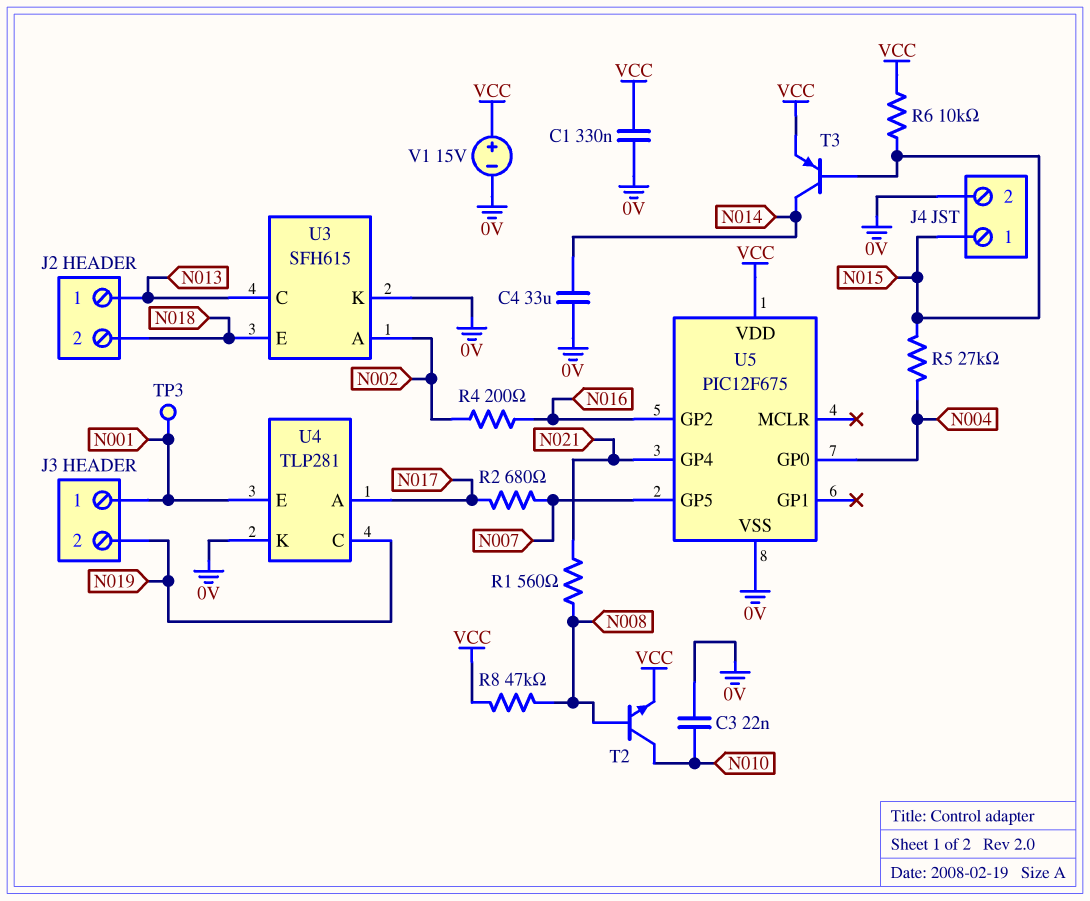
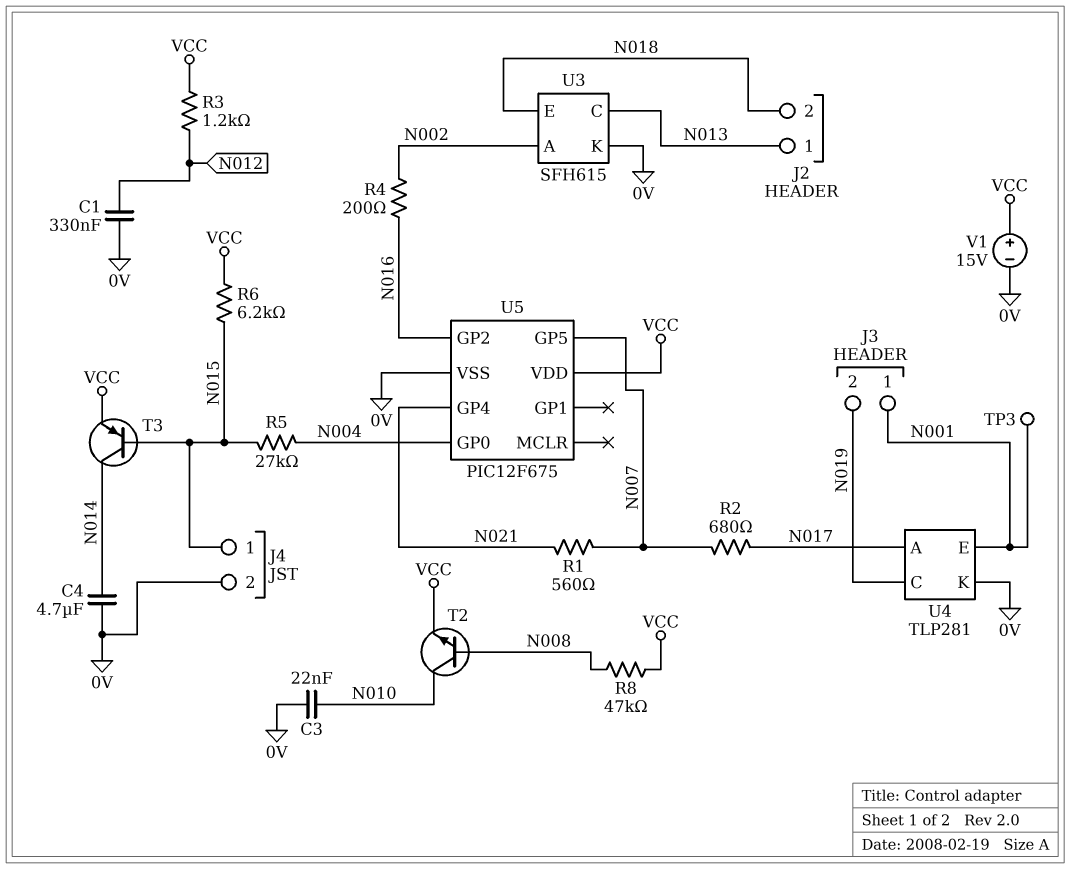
C1: 330nF (0V, VCC) -> 330nF (0V, N012)
C4: 33uF (0V, N014) -> 4.7uF (0V, N014)
R1: 560 (N008, N021) -> 560 (N007, N021)
R3: none -> 1.2k (N012, VCC)
R6: 10k (N015, VCC) -> 6.2k (N015, VCC)

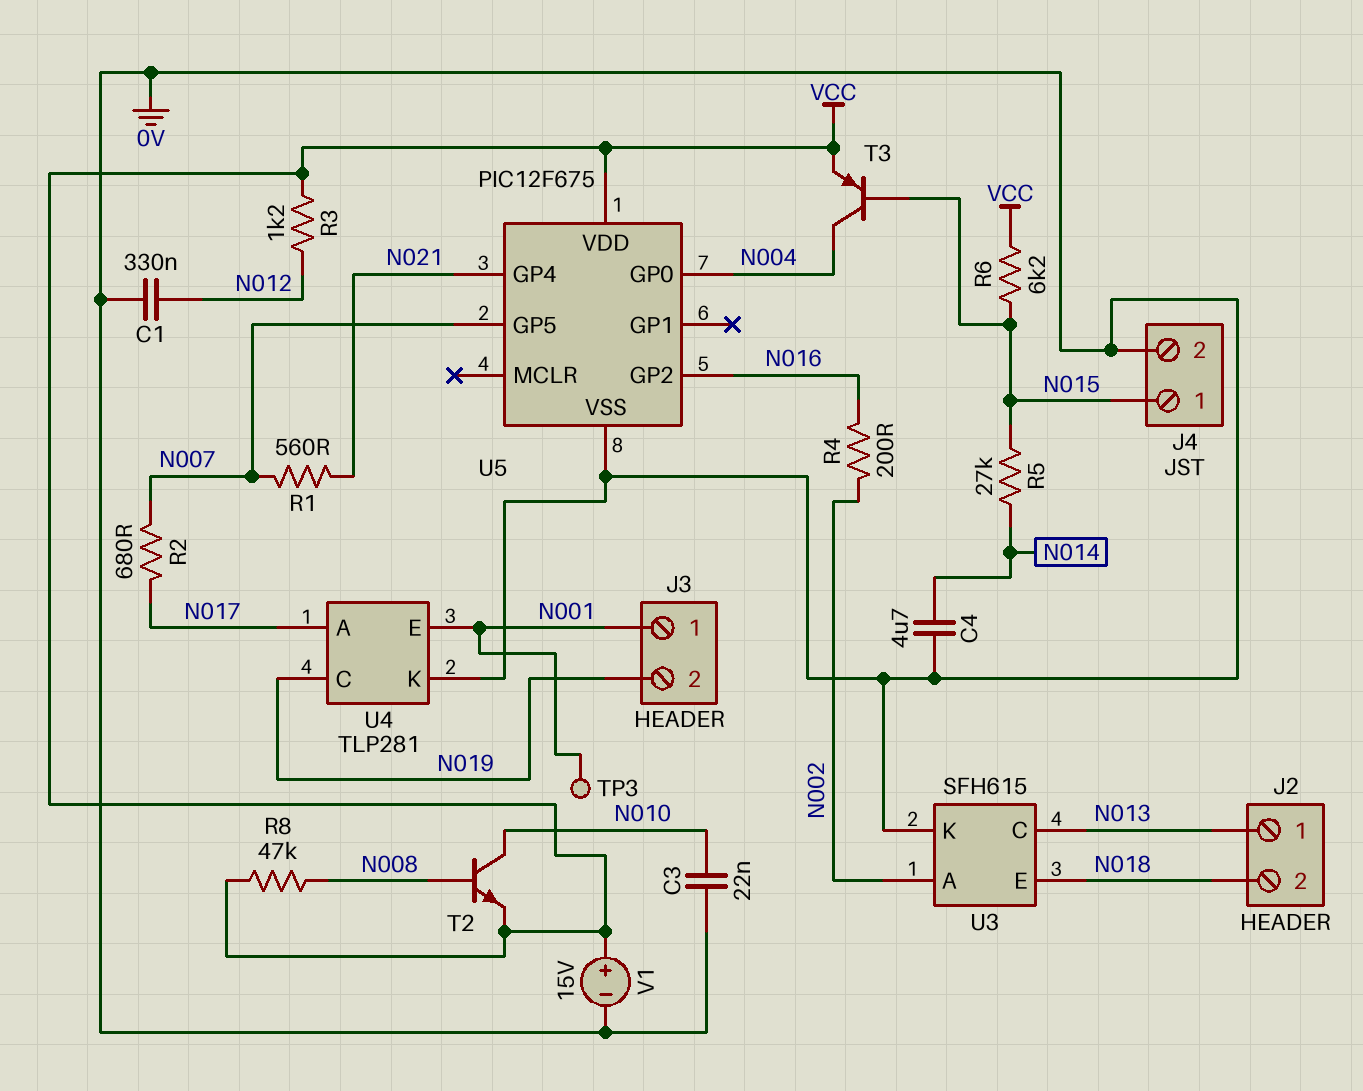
R5: 27k (N004, N015) -> 27k (N014, N015)
T3: PNP (B N015, C N014, E VCC) -> PNP (B N015, C N004, E VCC)

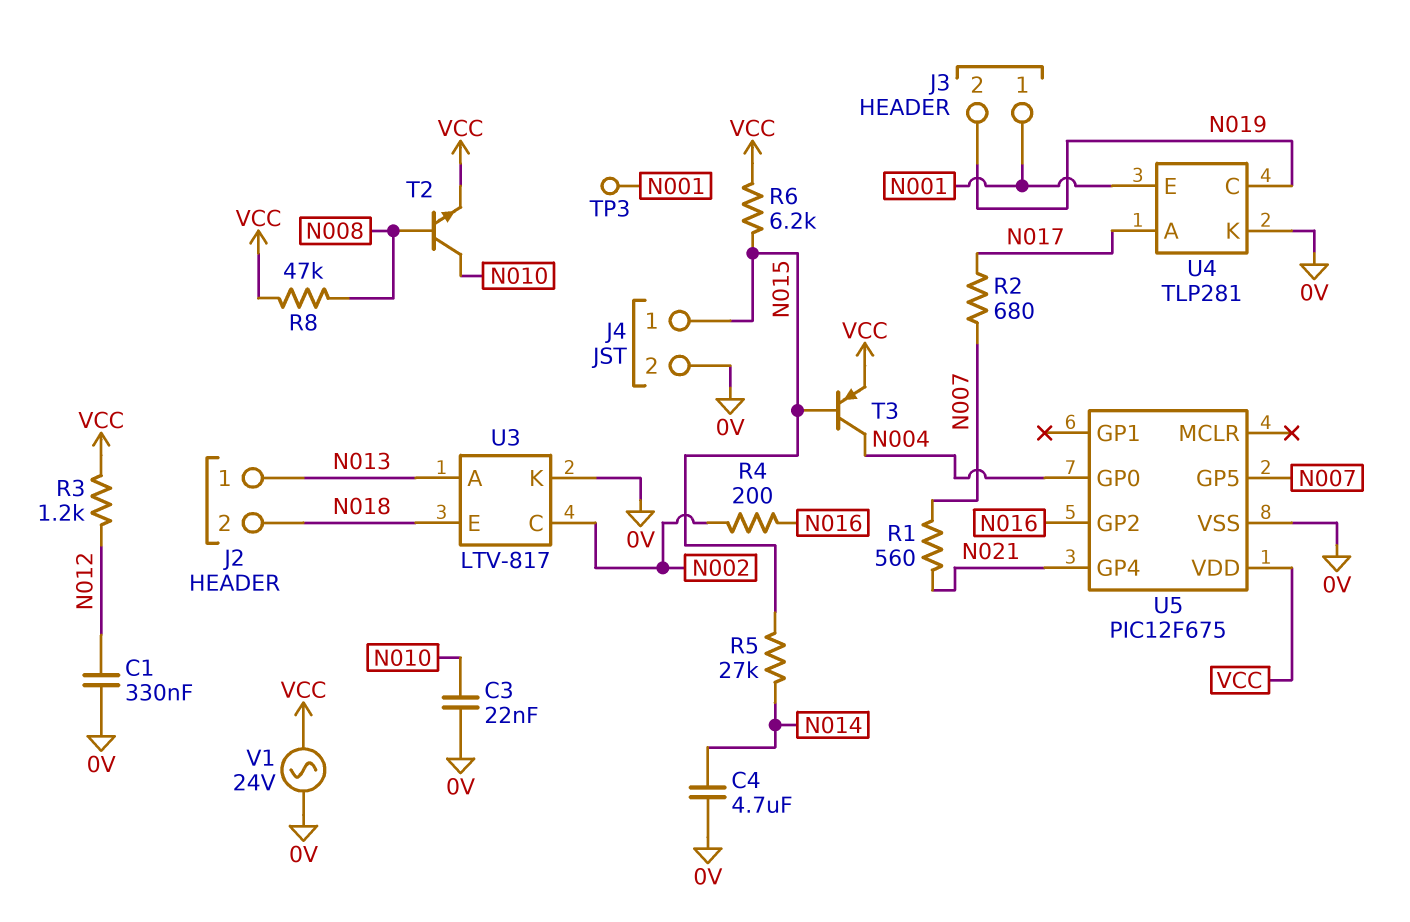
U3: SFH615 -> LTV-817
U3 pin A: N002 -> N013
U3 pin C: N013 -> N002
V1: 15V (plus VCC, minus 0V) -> AC 24V (0V, VCC)

